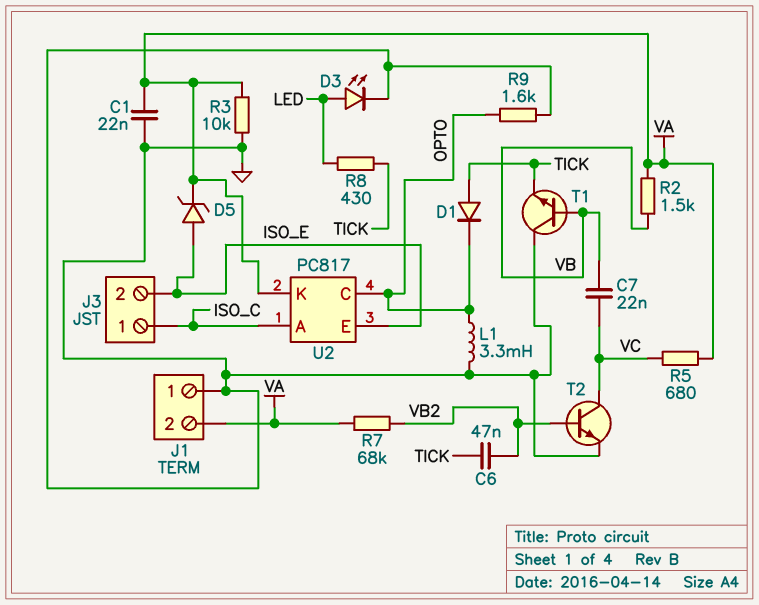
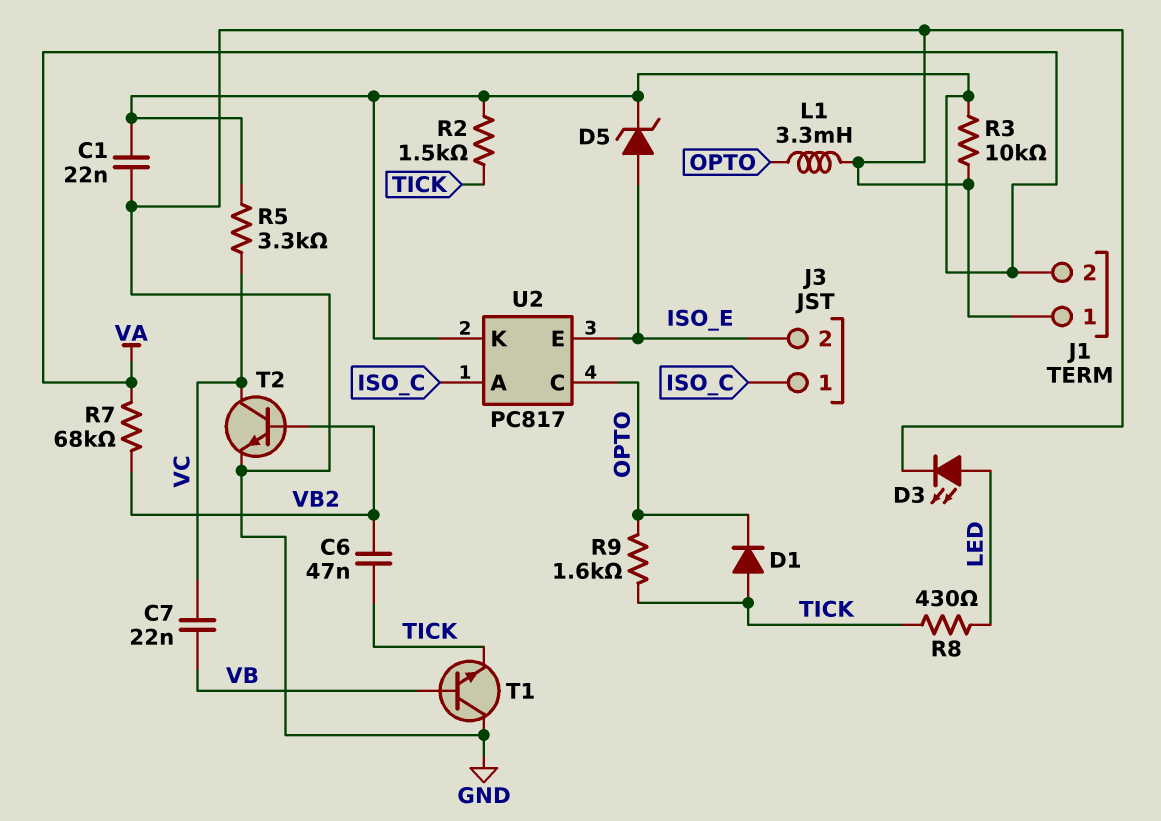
R2: 1.5k (VA, VB) -> 1.5k (TICK, VA)
R5: 680 (VA, VC) -> 3.3k (VA, VC)
R9: 1.6k (GND, OPTO) -> 1.6k (OPTO, TICK)

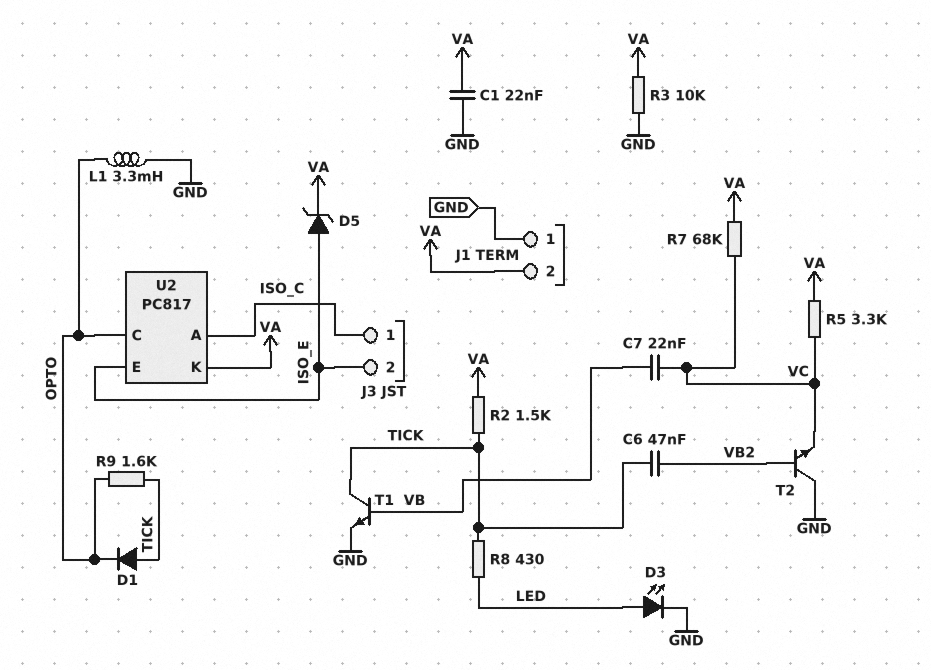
R7: 68k (VA, VB2) -> 68k (VA, VC)
T1: NPN (B VB, C GND, E TICK) -> NPN (B VB, C TICK, E GND)
T2: NPN (B VB2, C VC, E GND) -> NPN (B VB2, C GND, E VC)

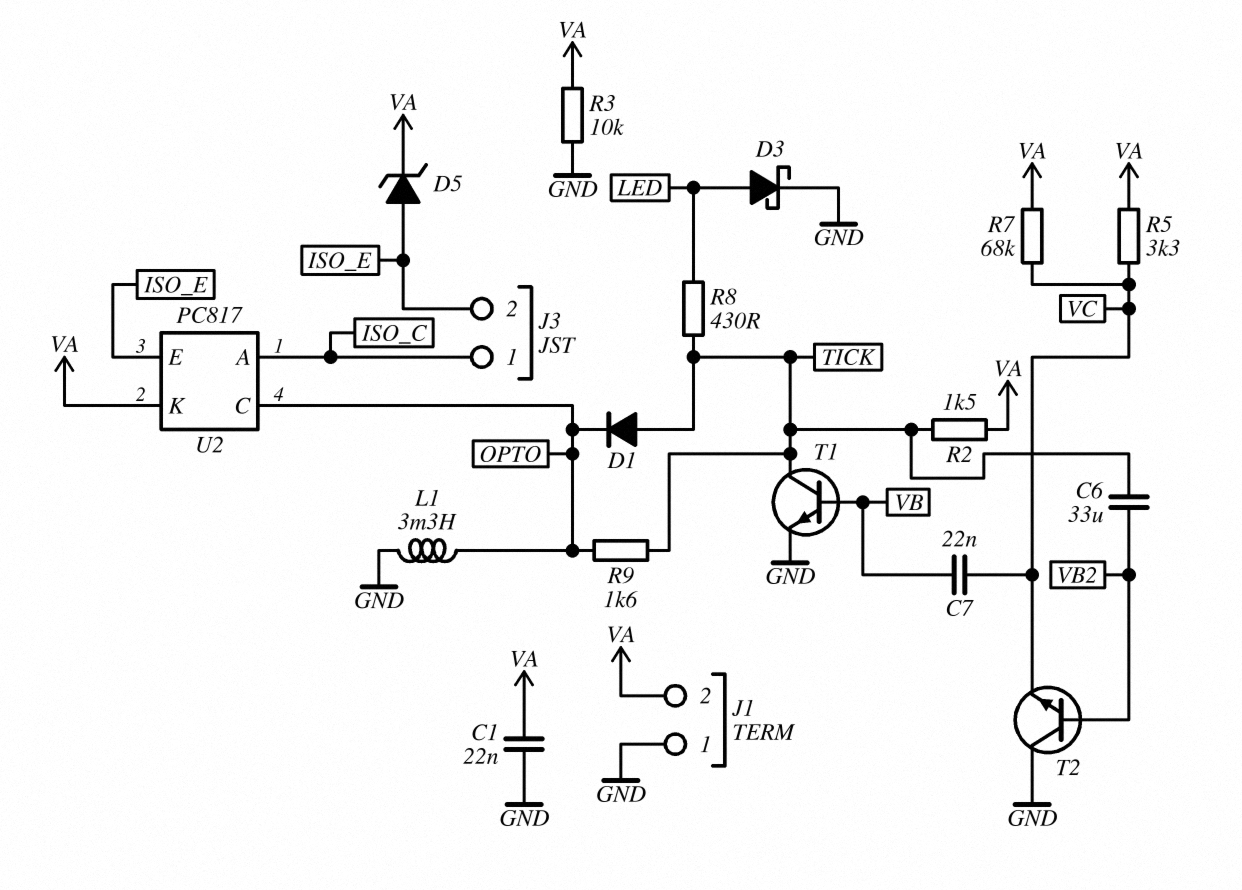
C6: 47nF (TICK, VB2) -> 33uF (TICK, VB2)
D3: LED (A LED, K GND) -> schottky (A LED, K GND)

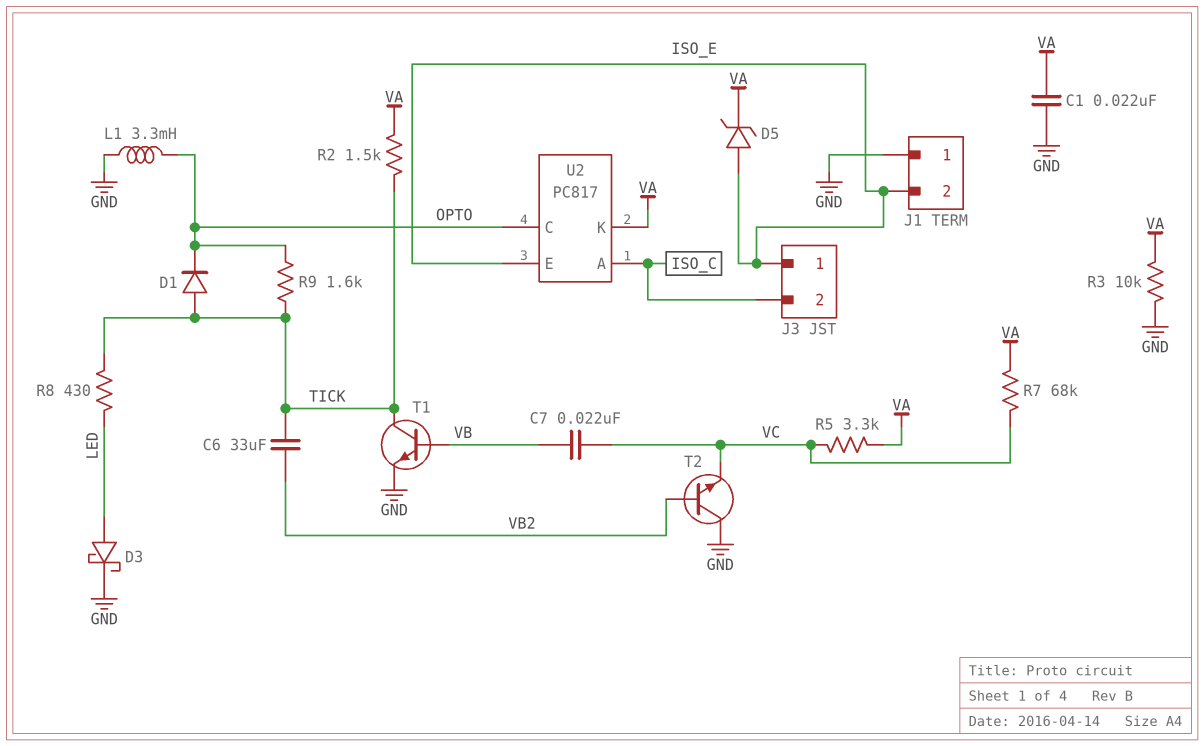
J1 pin 2: VA -> ISO_E
J3 pin 1: ISO_C -> ISO_E
J3 pin 2: ISO_E -> ISO_C

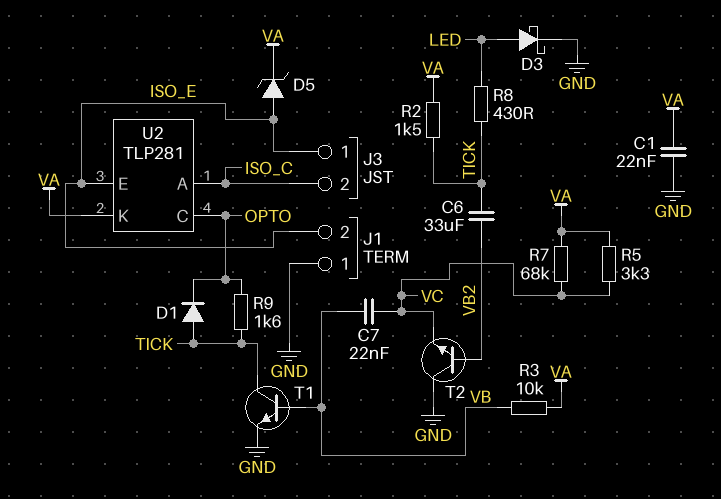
L1: 3.3mH (GND, OPTO) -> none
R3: 10k (GND, VA) -> 10k (VA, VB)
U2: PC817 -> TLP281

